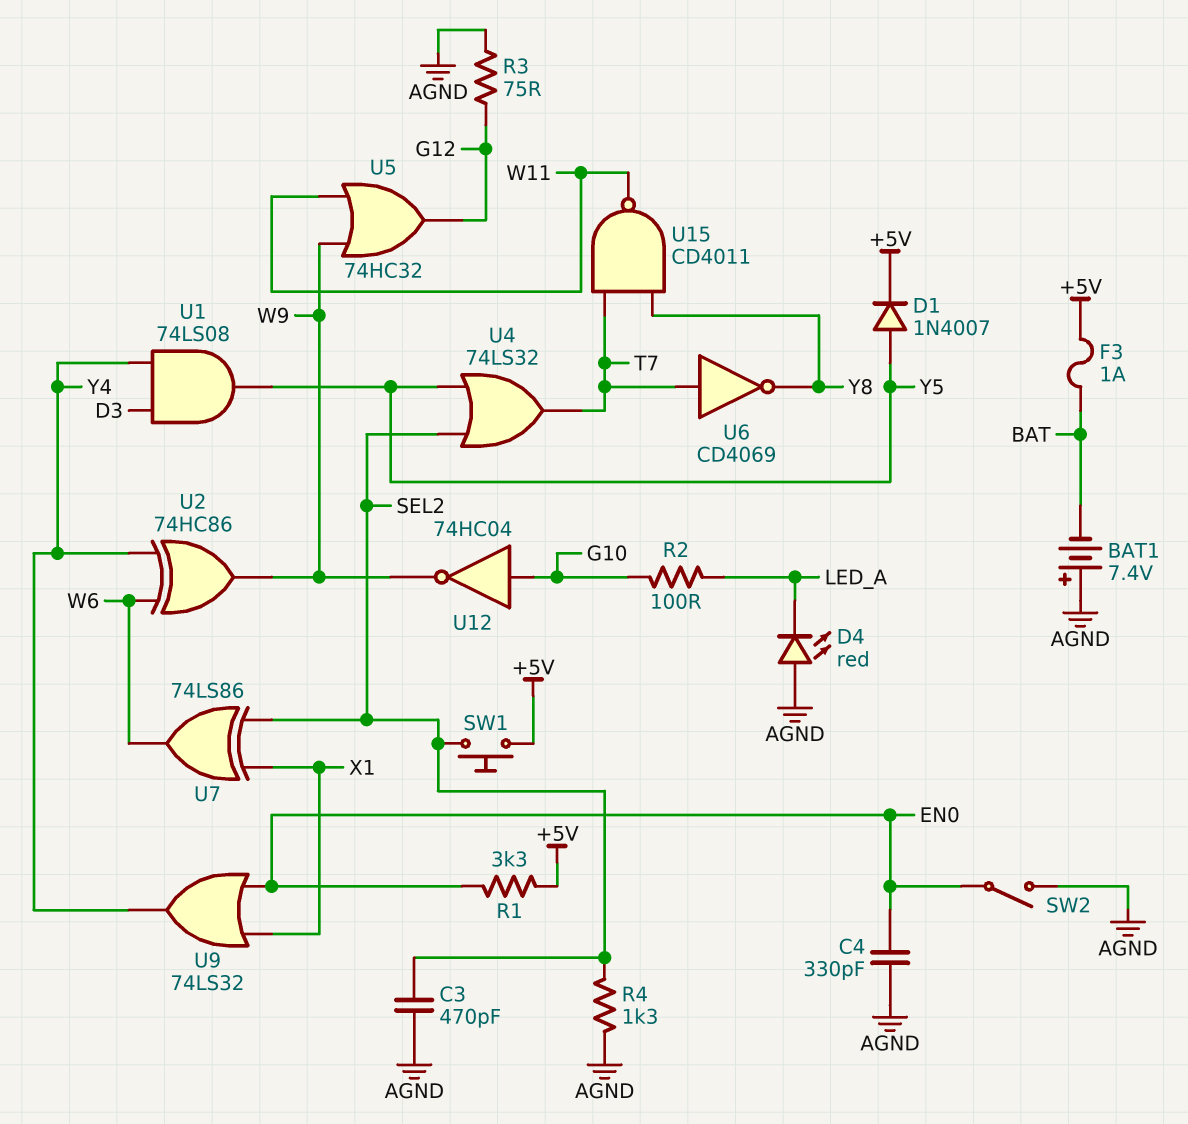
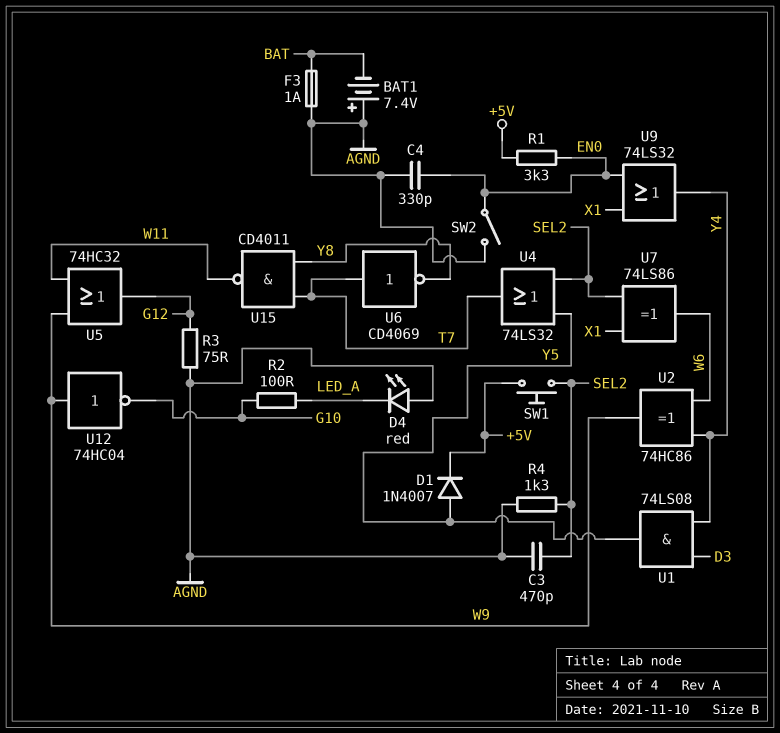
F3: 1A (+5V, BAT) -> 1A (AGND, BAT)
U12: NOT 74HC04 (in G10, out W9) -> NOT 74HC04 (in W9, out G10)

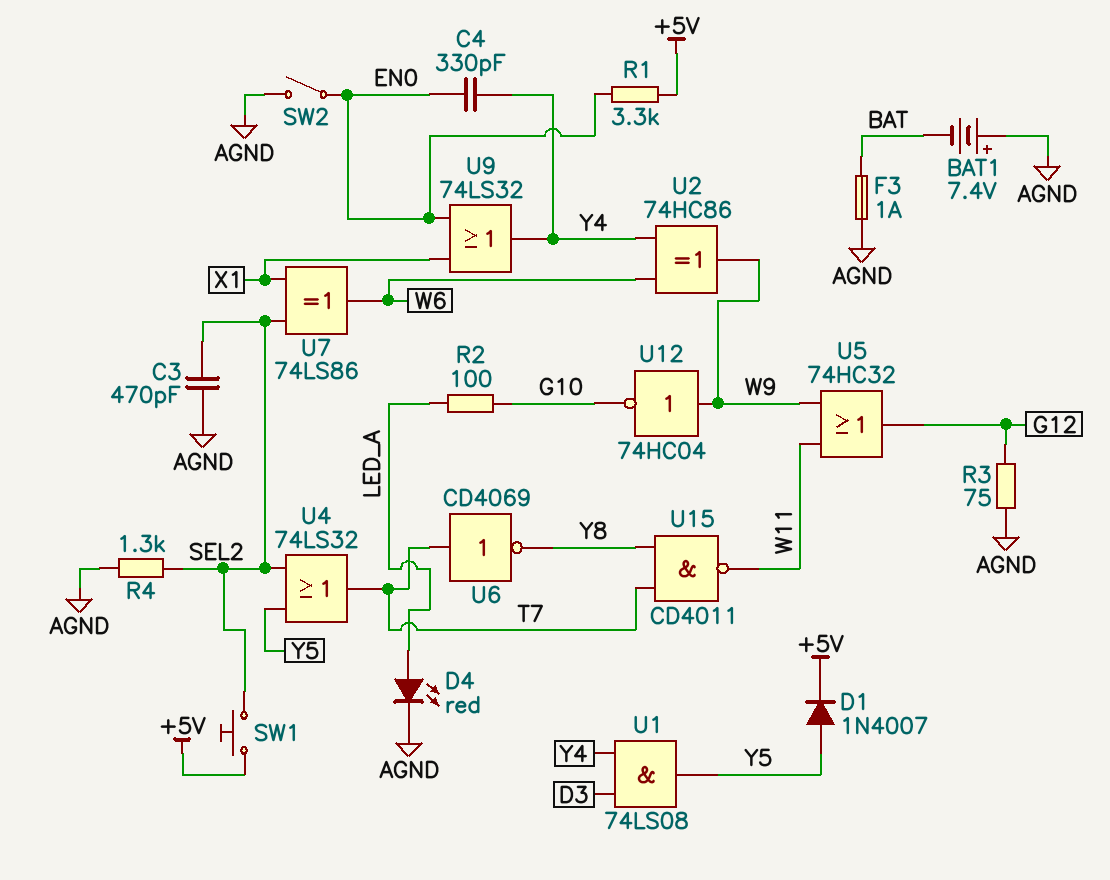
C4: 330pF (AGND, EN0) -> 330pF (EN0, Y4)
D4: LED red (A AGND, K LED_A) -> LED red (A LED_A, K AGND)

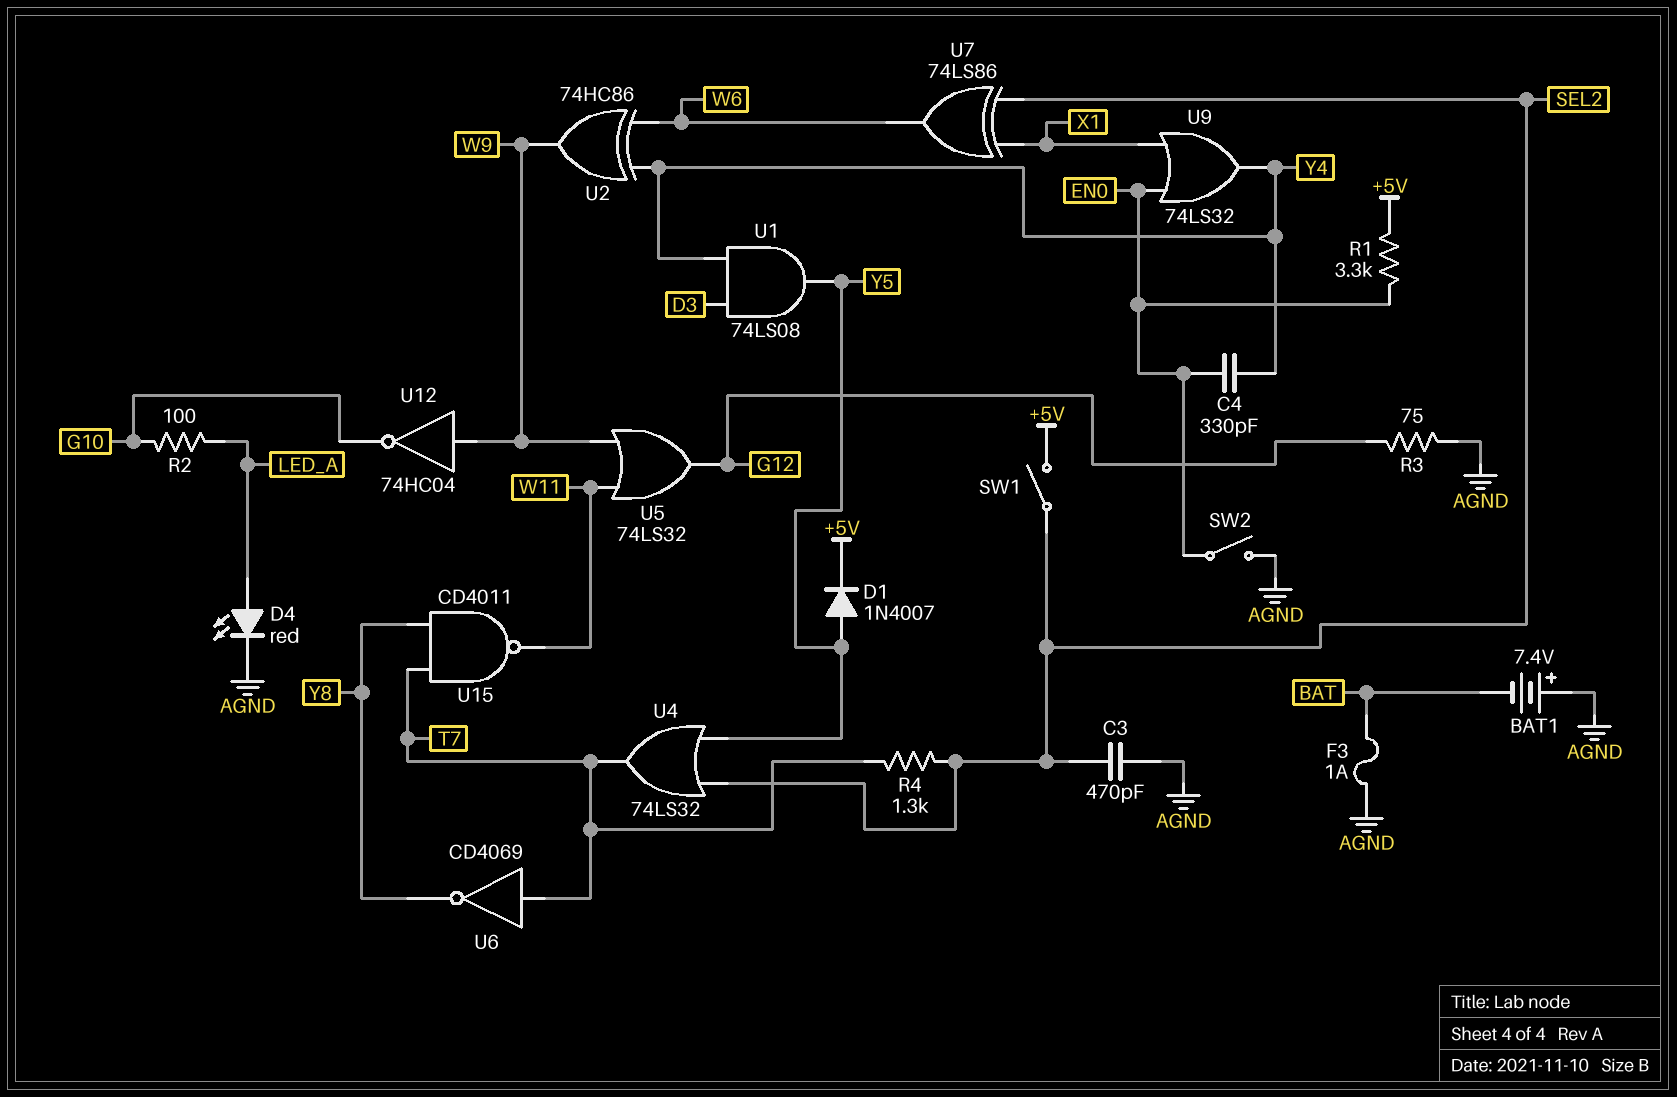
R4: 1.3k (AGND, SEL2) -> 1.3k (SEL2, T7)
SW1: button (+5V, SEL2) -> switch (+5V, SEL2)
U5: OR 74HC32 (in W9, in W11, out G12) -> OR 74LS32 (in W9, in W11, out G12)

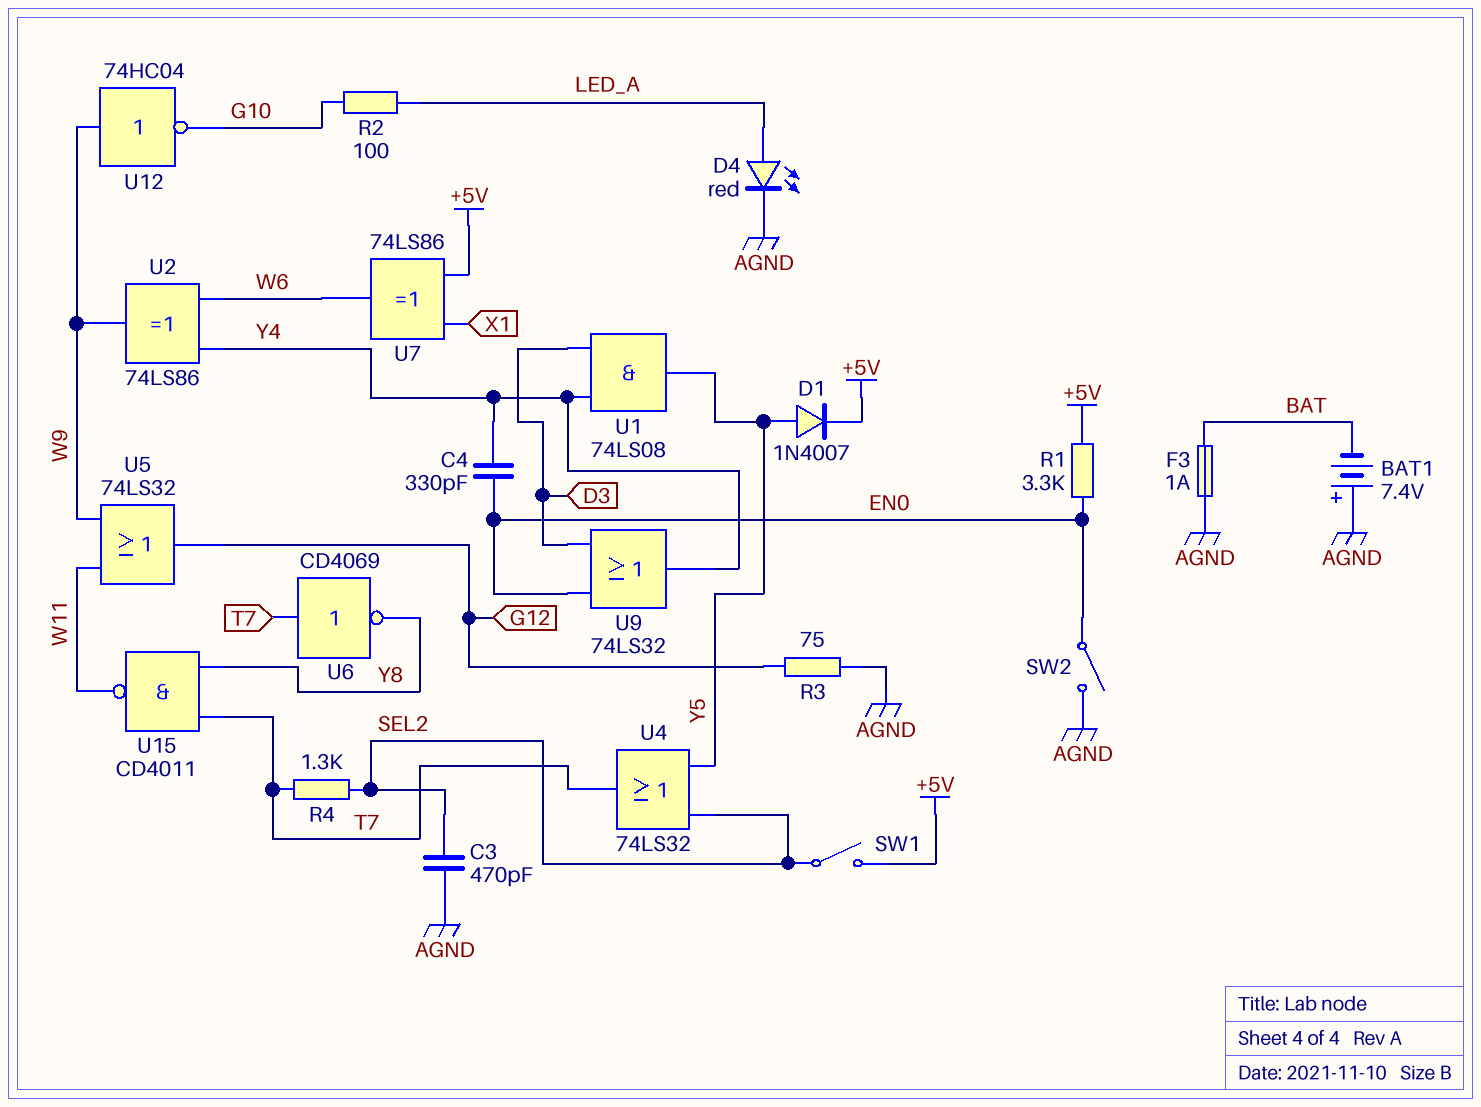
U2: XOR 74HC86 (in W6, in Y4, out W9) -> XOR 74LS86 (in W6, in Y4, out W9)
U7: XOR 74LS86 (in SEL2, in X1, out W6) -> XOR 74LS86 (in +5V, in X1, out W6)
U9: OR 74LS32 (in EN0, in X1, out Y4) -> OR 74LS32 (in D3, in EN0, out Y4)

